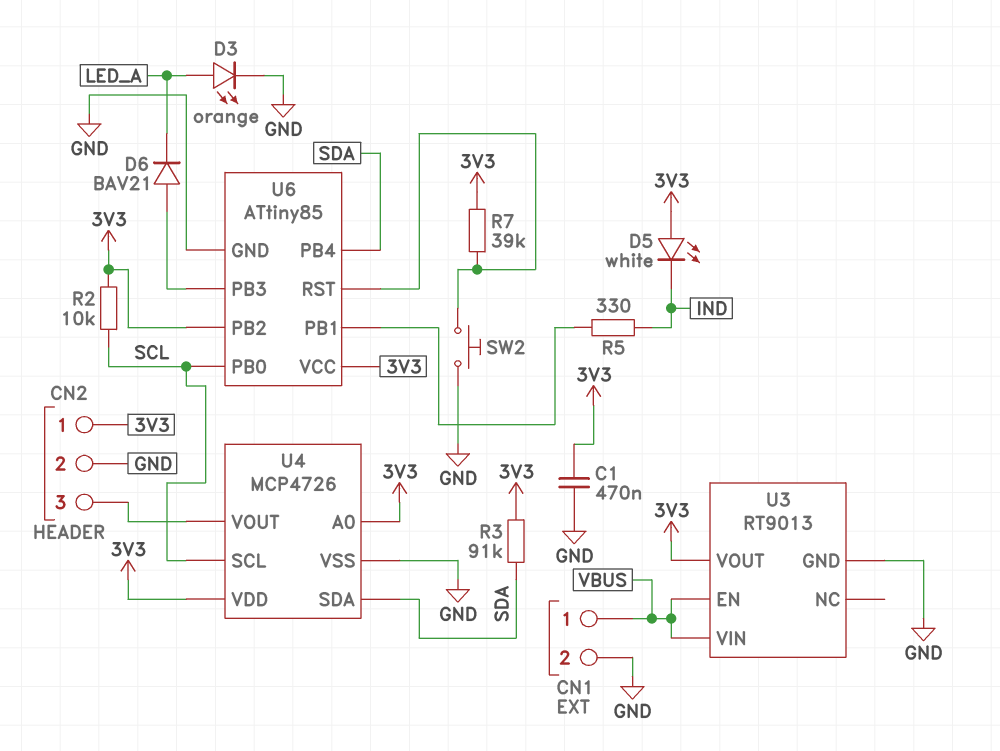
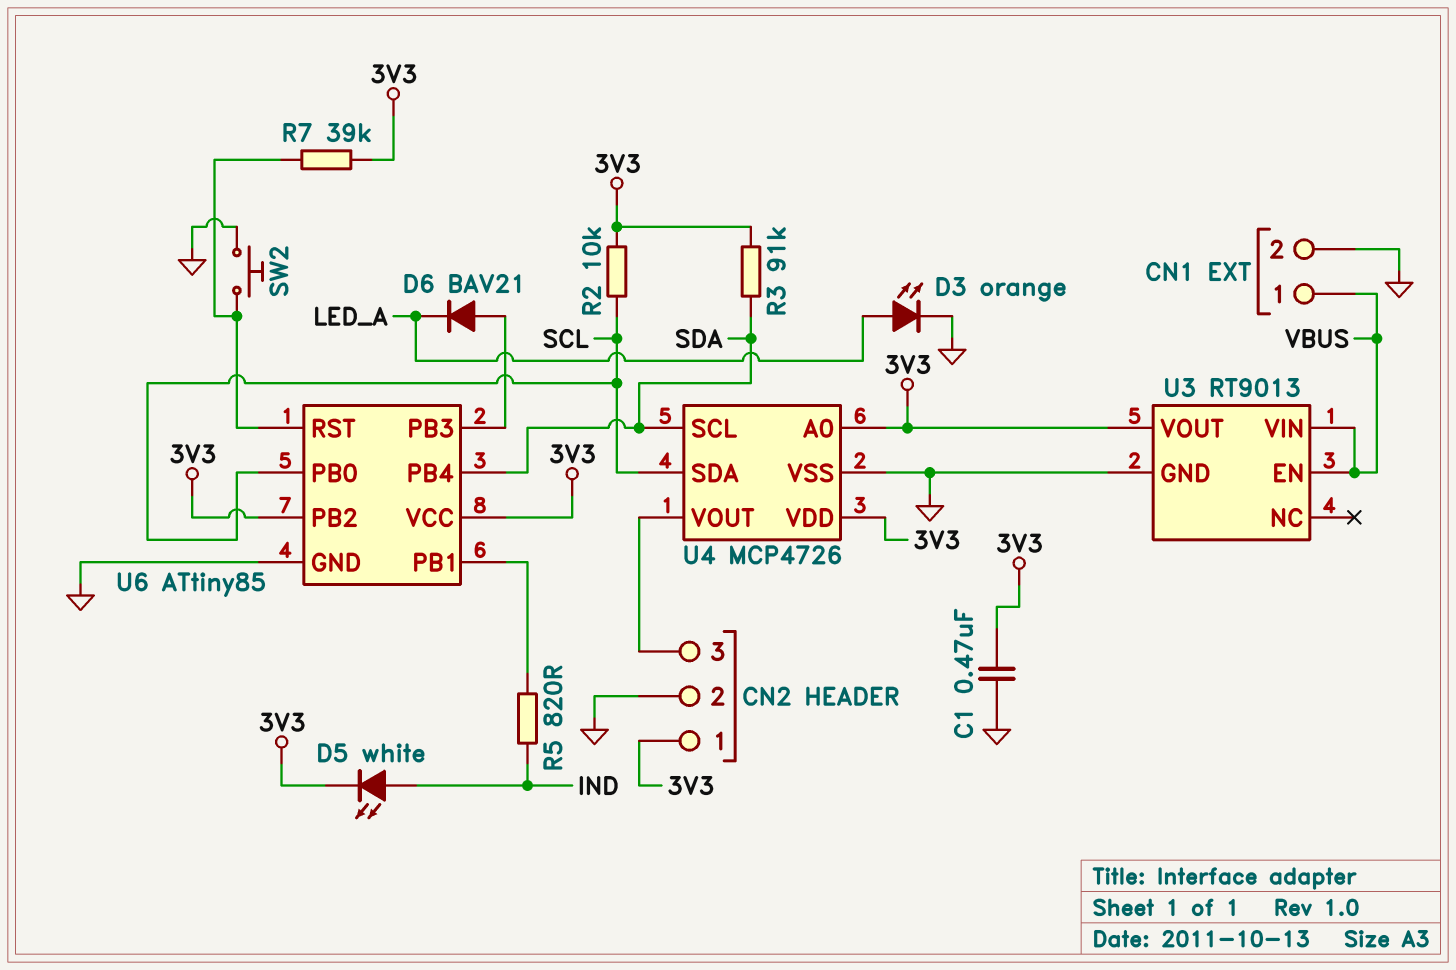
D5: LED white (A 3V3, K IND) -> LED white (A IND, K 3V3)
R5: 330 (IND, U6/PB1) -> 820 (IND, U6/PB1)
U4 pin SCL: SCL -> SDA
U4 pin SDA: SDA -> SCL

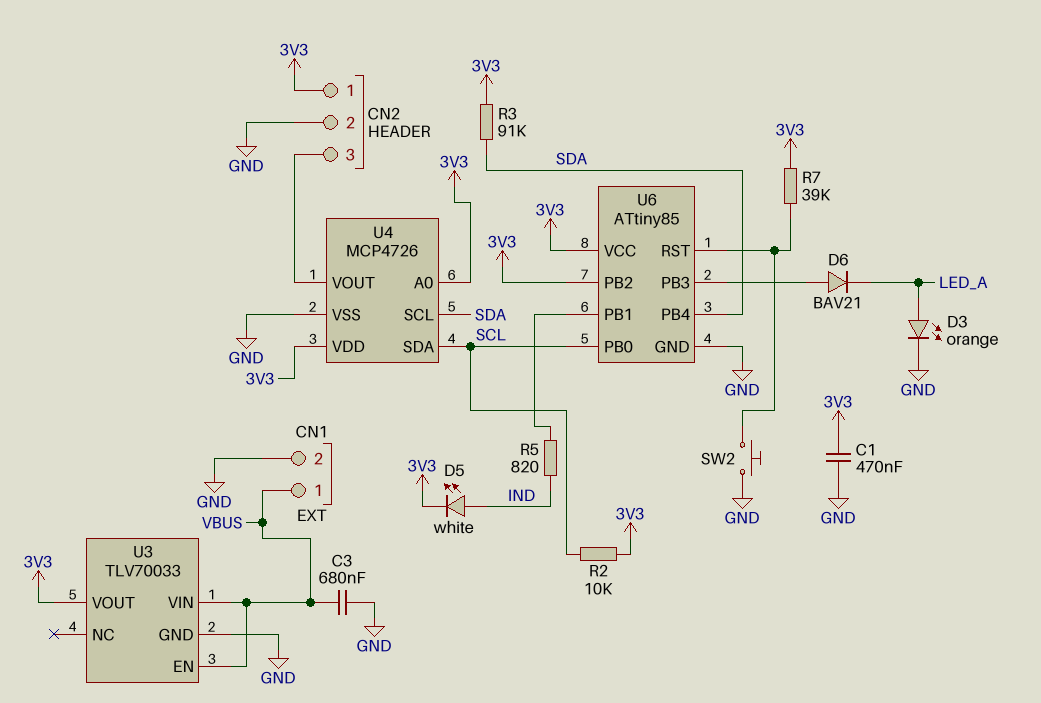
C3: none -> 680nF (GND, VBUS)
U3: RT9013 -> TLV70033

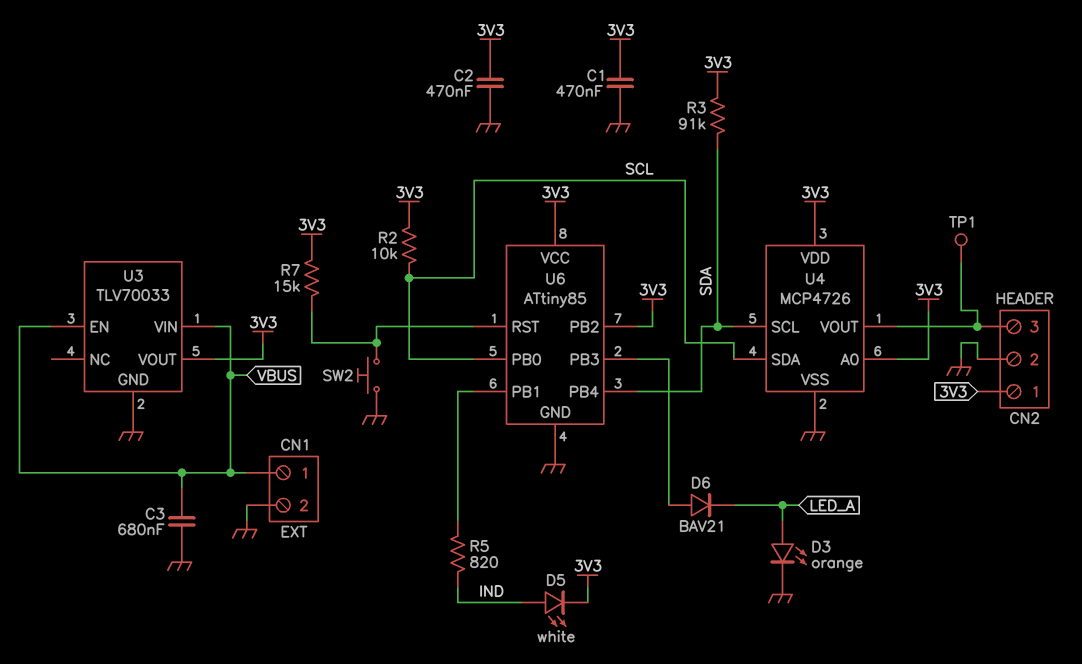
C2: none -> 470nF (3V3, GND)
R7: 39k (3V3, U6/RST) -> 15k (3V3, U6/RST)
TP1: none -> test point (CN2/3)

